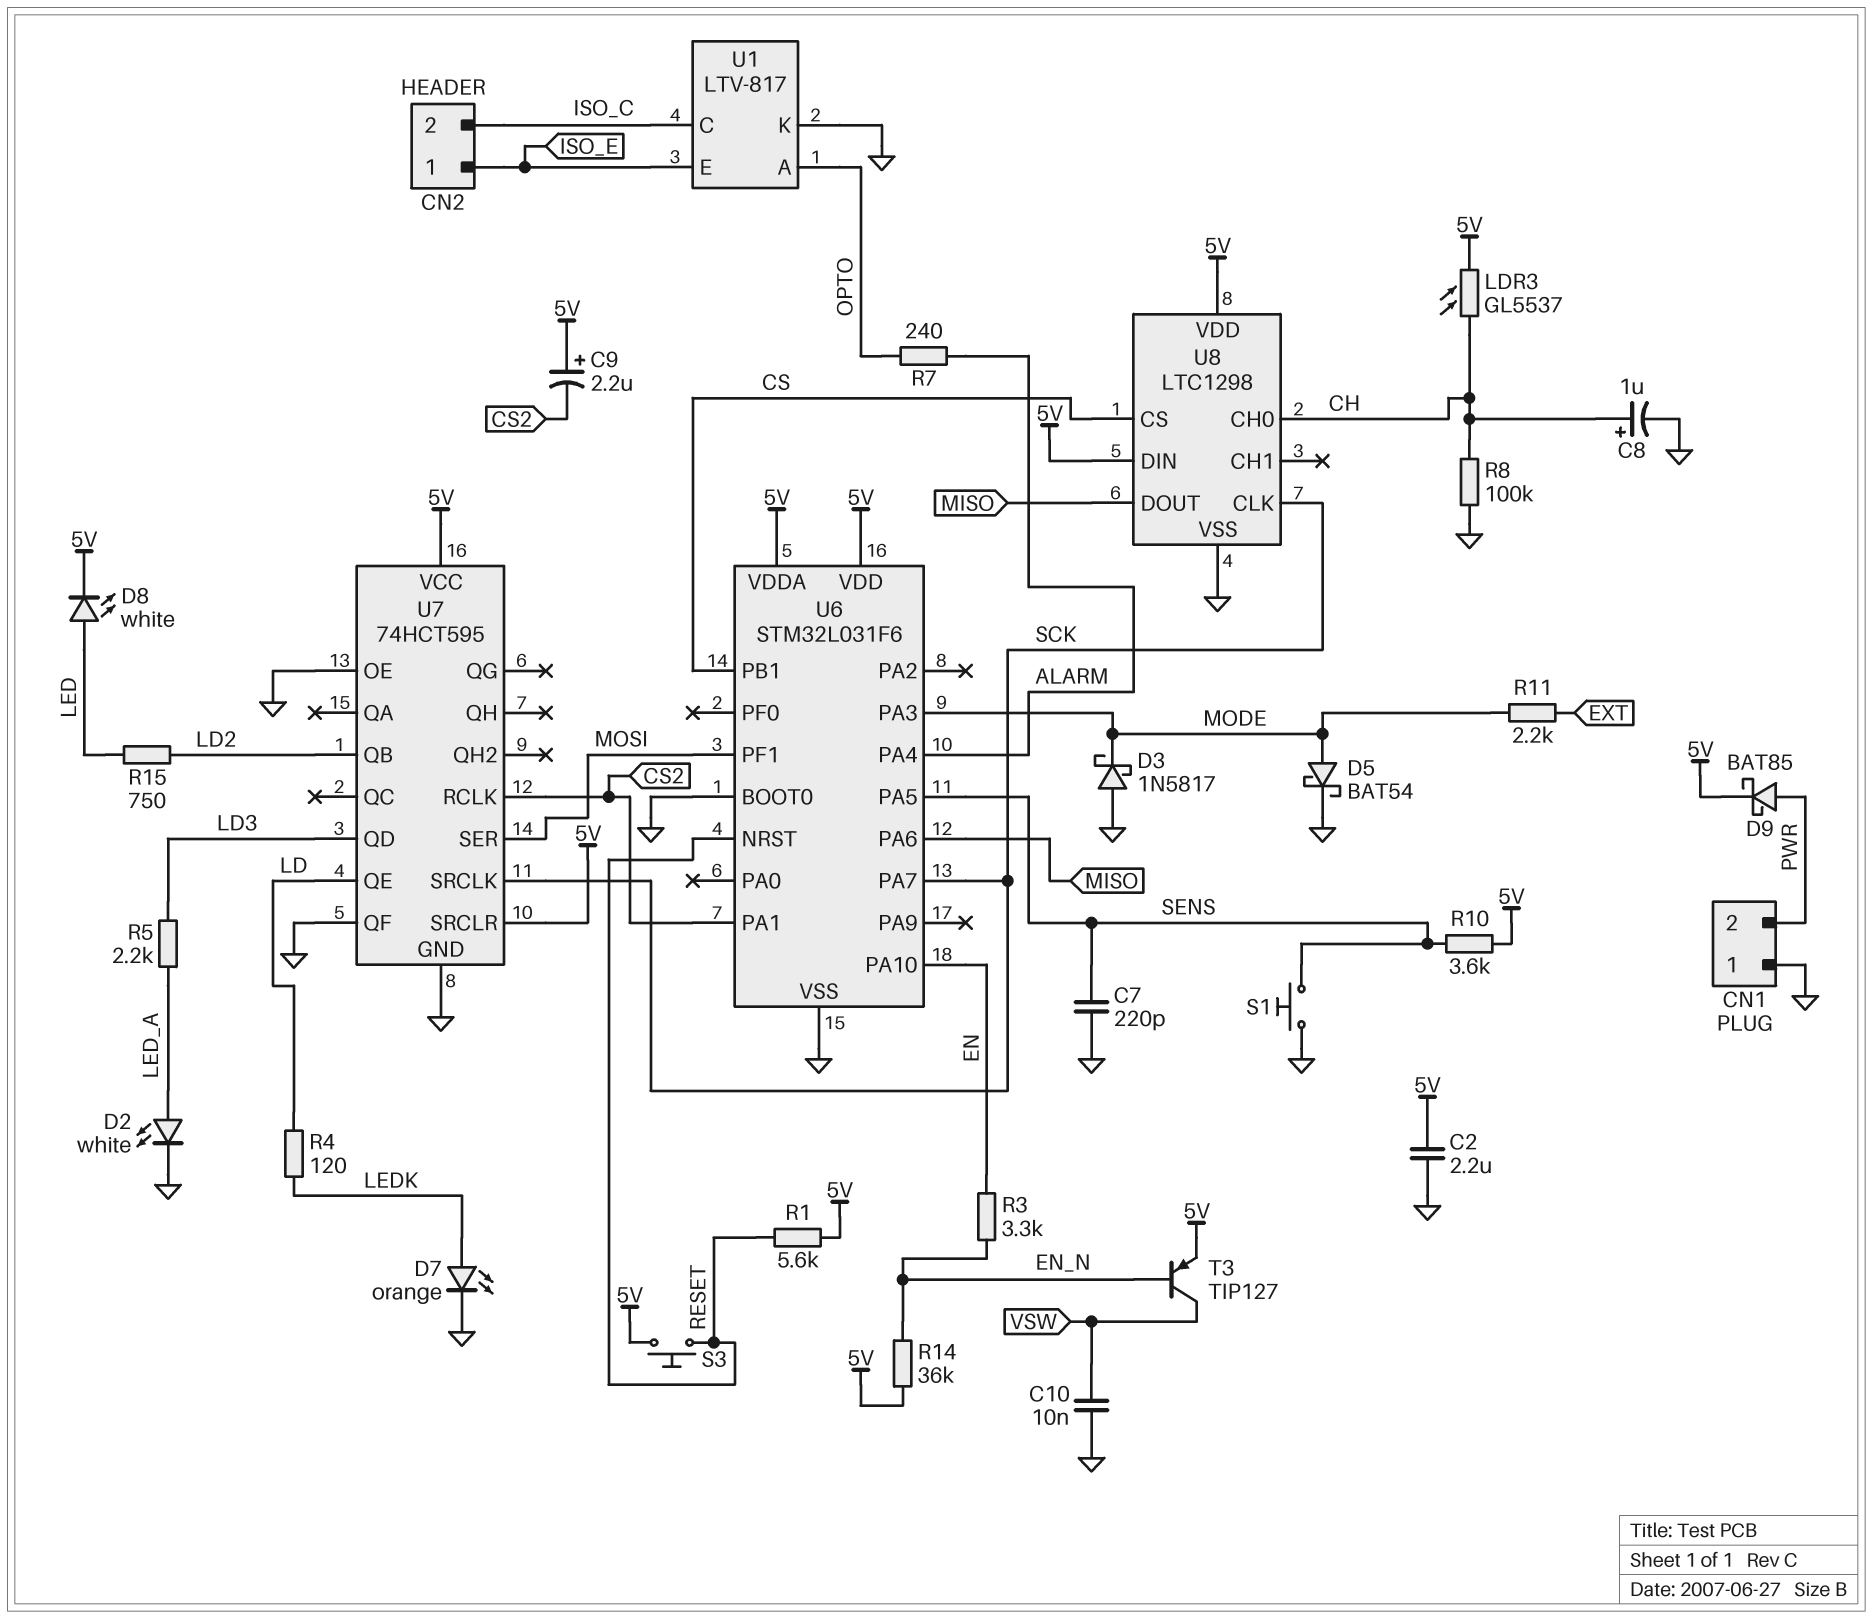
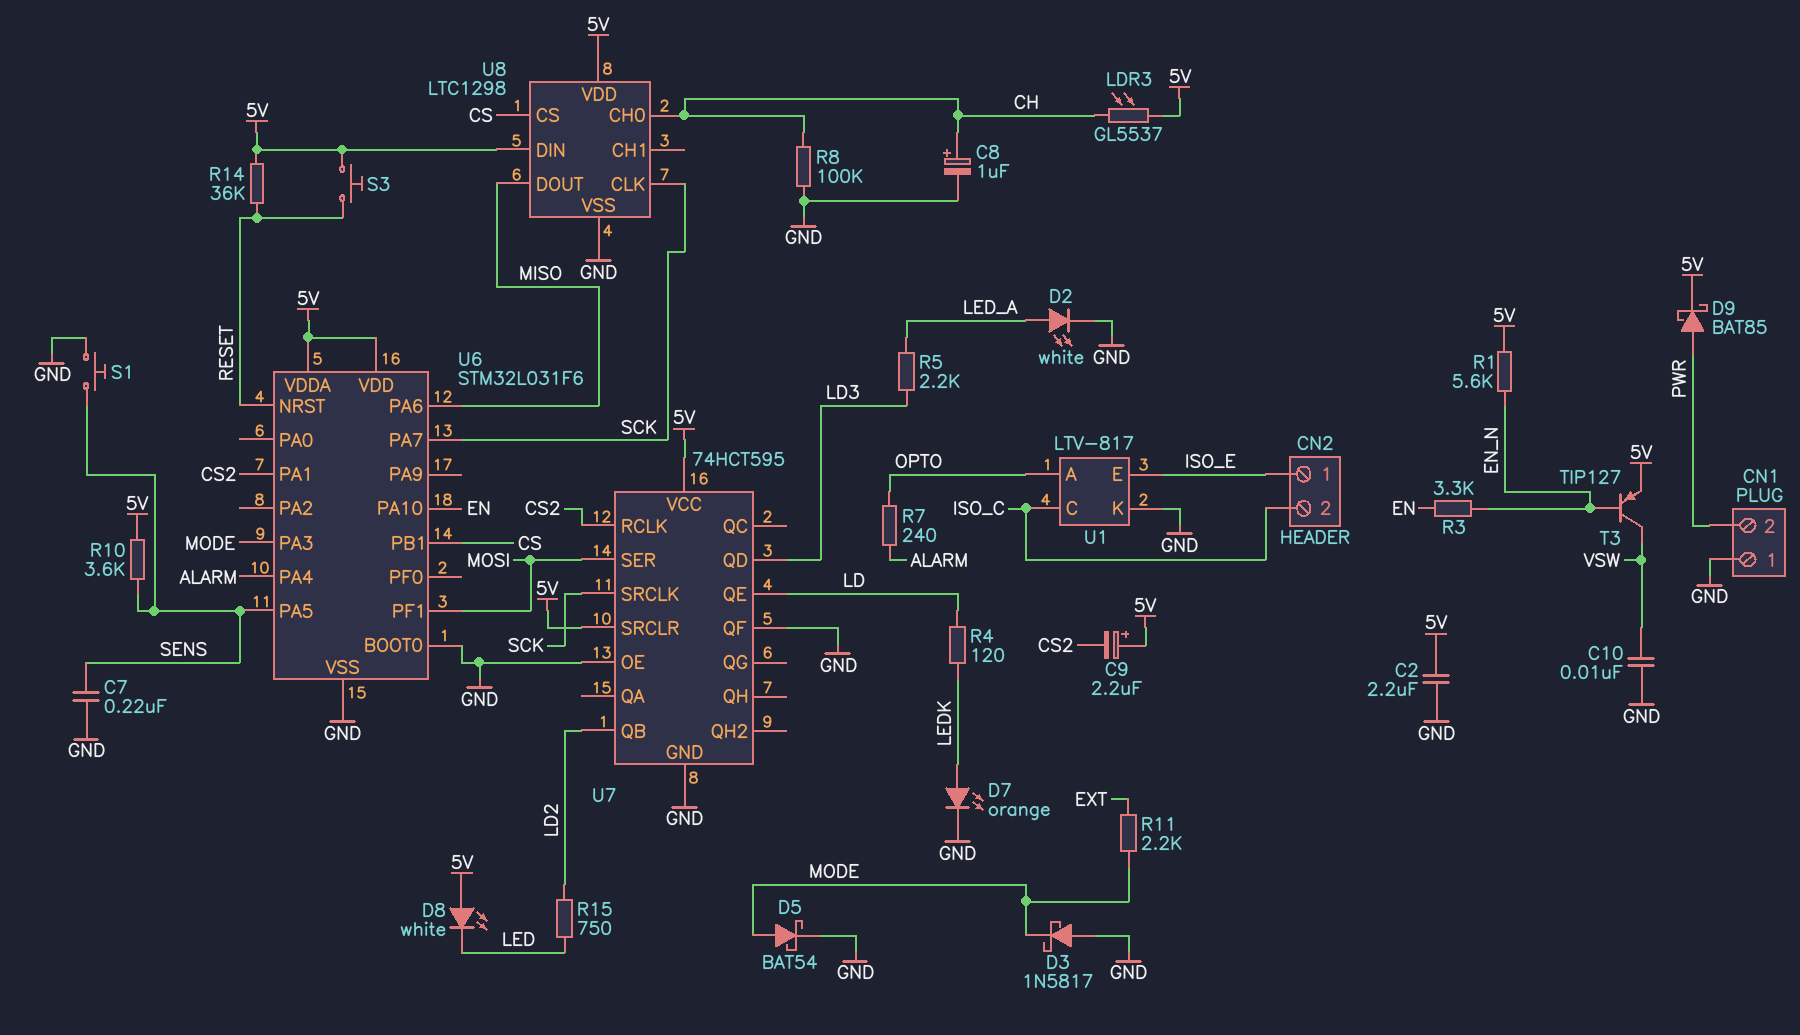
C7: 220pF (GND, SENS) -> 220nF (GND, SENS)
D8: LED white (A LED, K 5V) -> LED white (A 5V, K LED)
R1: 5.6k (5V, RESET) -> 5.6k (5V, EN_N)
R14: 36k (5V, EN_N) -> 36k (5V, RESET)

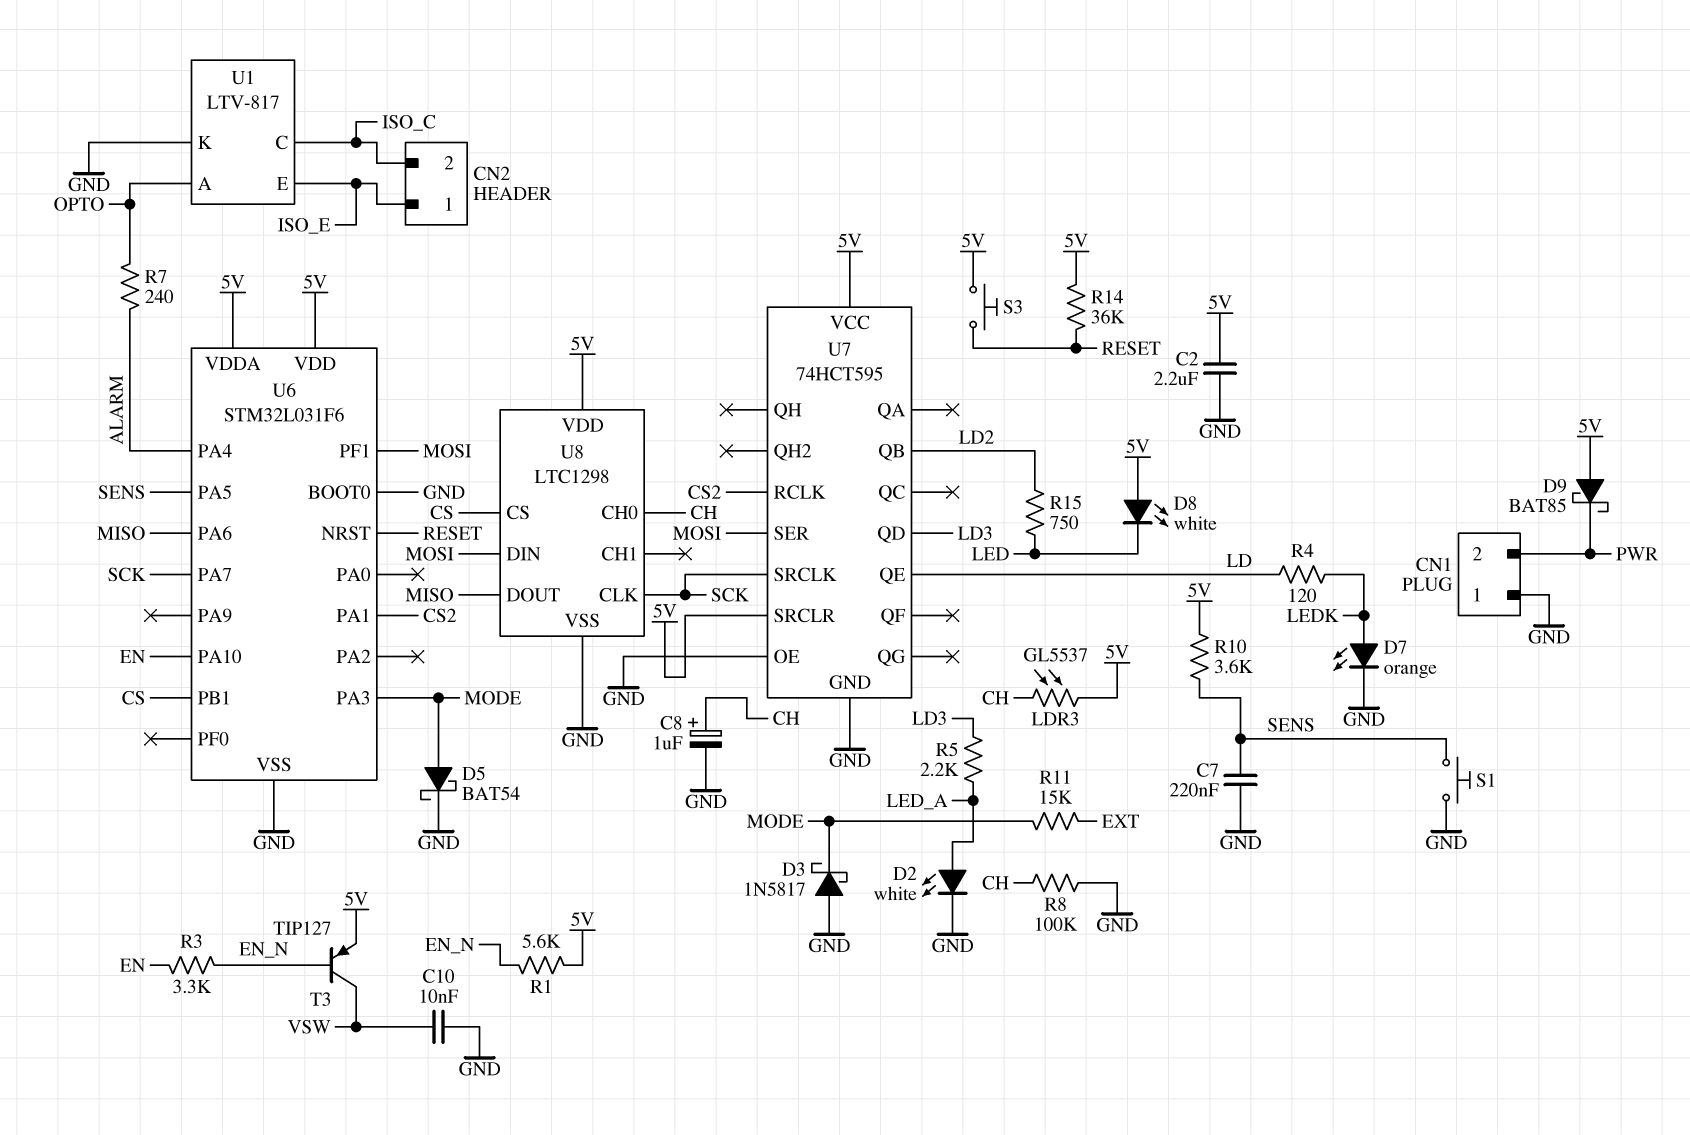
C9: 2.2uF (plus 5V, minus CS2) -> none
D9: schottky BAT85 (A PWR, K 5V) -> schottky BAT85 (A 5V, K PWR)
R11: 2.2k (EXT, MODE) -> 15k (EXT, MODE)
U7 pin QF: GND -> none
U8 pin DIN: 5V -> MOSI

